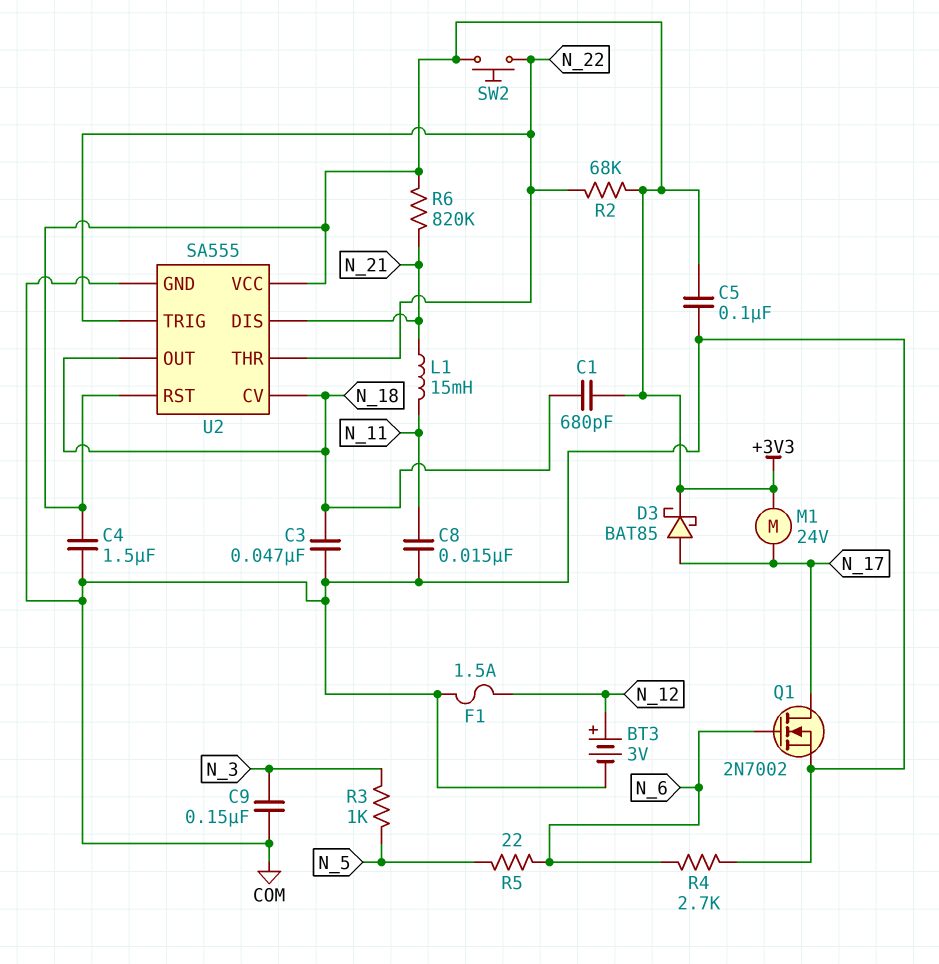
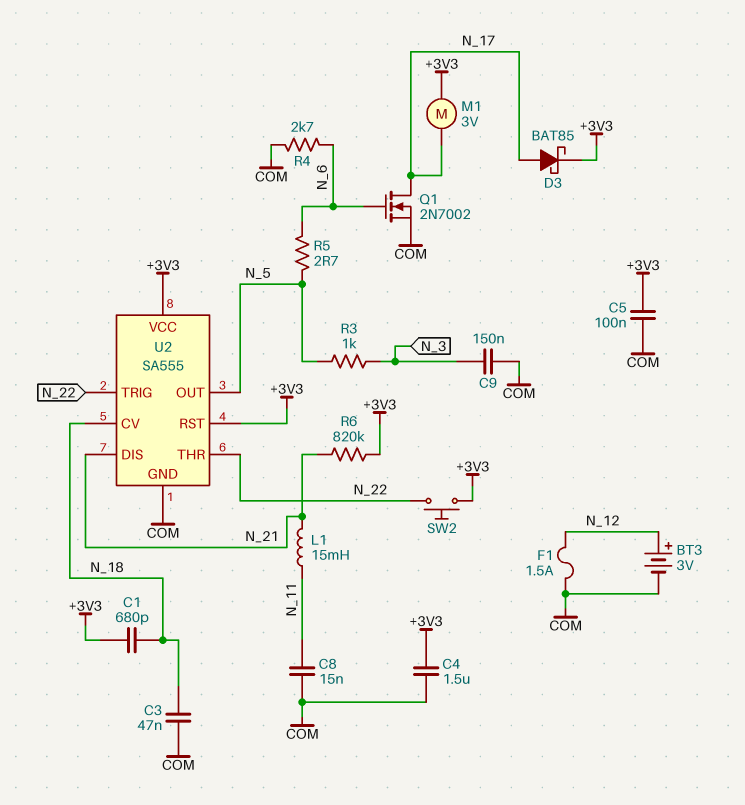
M1: motor 24V (+3V3, N_17) -> motor 3V (+3V3, N_17)
R2: 68k (+3V3, N_22) -> none
R5: 22 (N_5, N_6) -> 2.7 (N_5, N_6)
U2 pin OUT: N_18 -> N_5

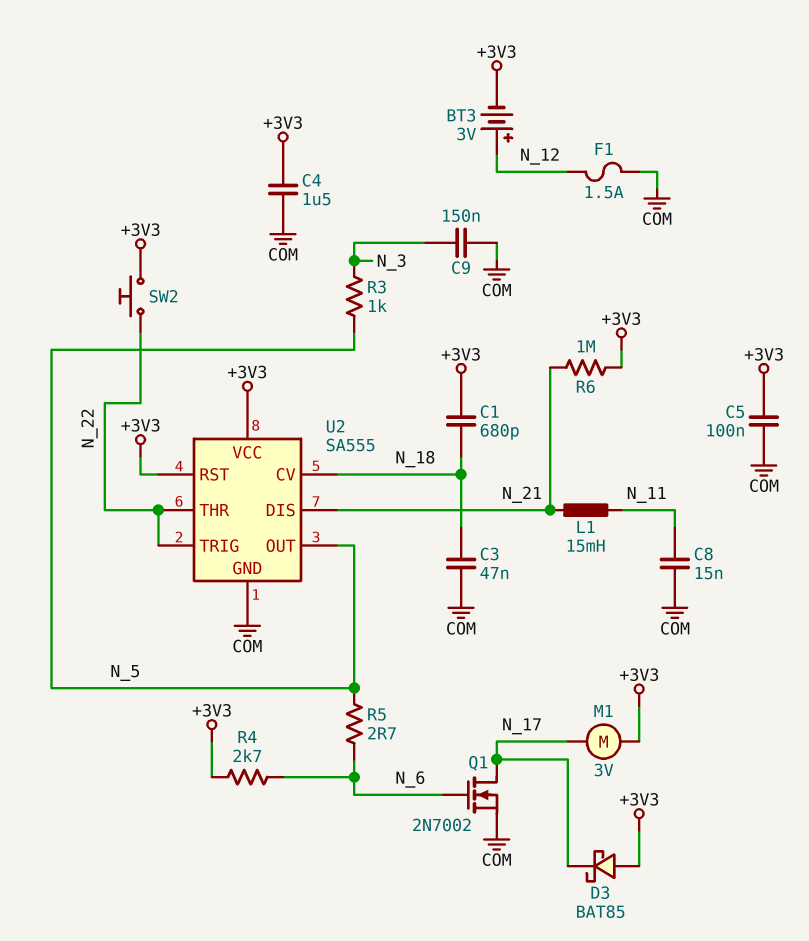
BT3: 3V (plus N_12, minus COM) -> 3V (plus N_12, minus +3V3)
D3: schottky BAT85 (A N_17, K +3V3) -> schottky BAT85 (A +3V3, K N_17)
R4: 2.7k (COM, N_6) -> 2.7k (+3V3, N_6)
R6: 820k (+3V3, N_21) -> 1M (+3V3, N_21)

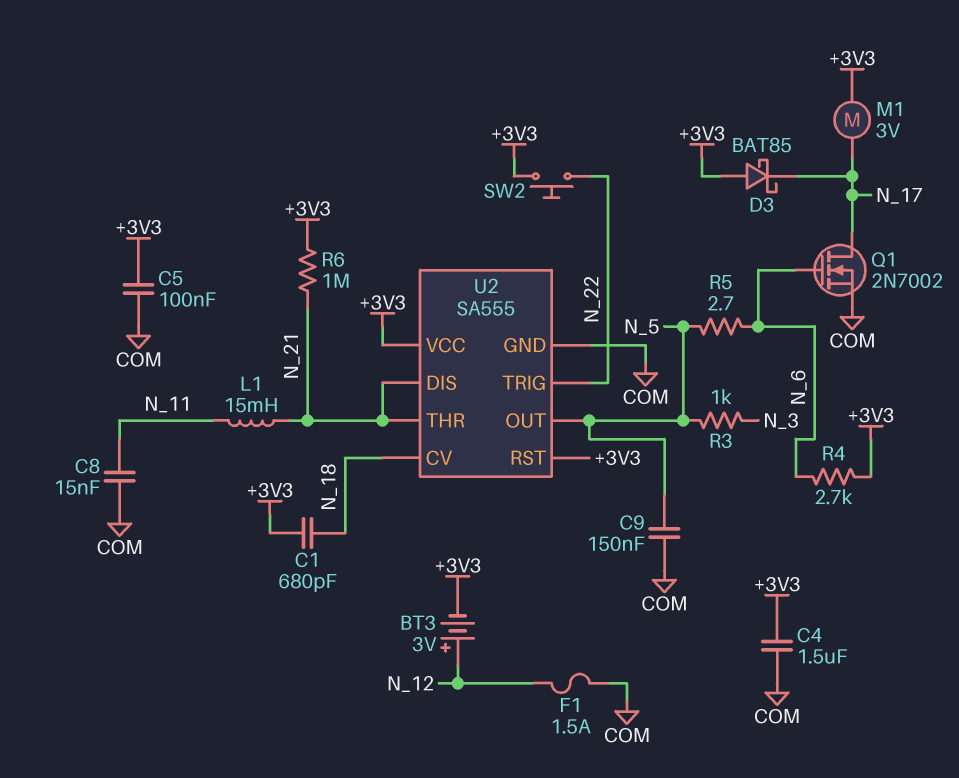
C3: 47nF (COM, N_18) -> none
C9: 150nF (COM, N_3) -> 150nF (COM, N_5)
U2 pin THR: N_22 -> N_21

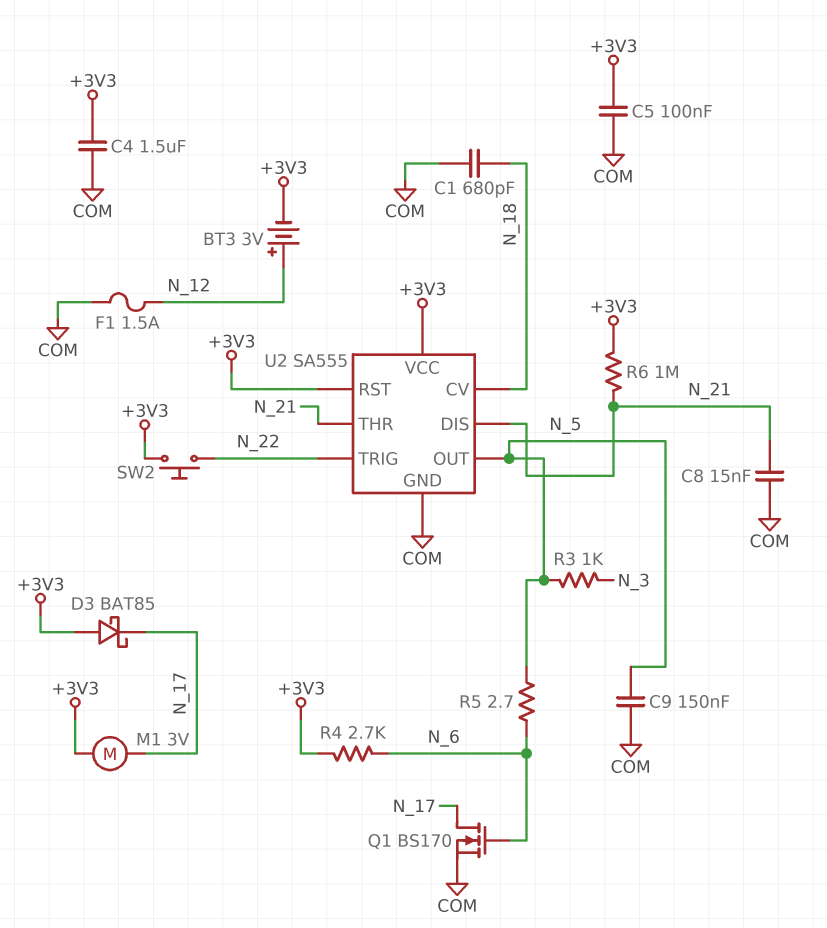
C1: 680pF (+3V3, N_18) -> 680pF (COM, N_18)
C8: 15nF (COM, N_11) -> 15nF (COM, N_21)
L1: 15mH (N_11, N_21) -> none
Q1: NMOS 2N7002 (G N_6, D N_17, S COM) -> NMOS BS170 (G N_6, D N_17, S COM)

